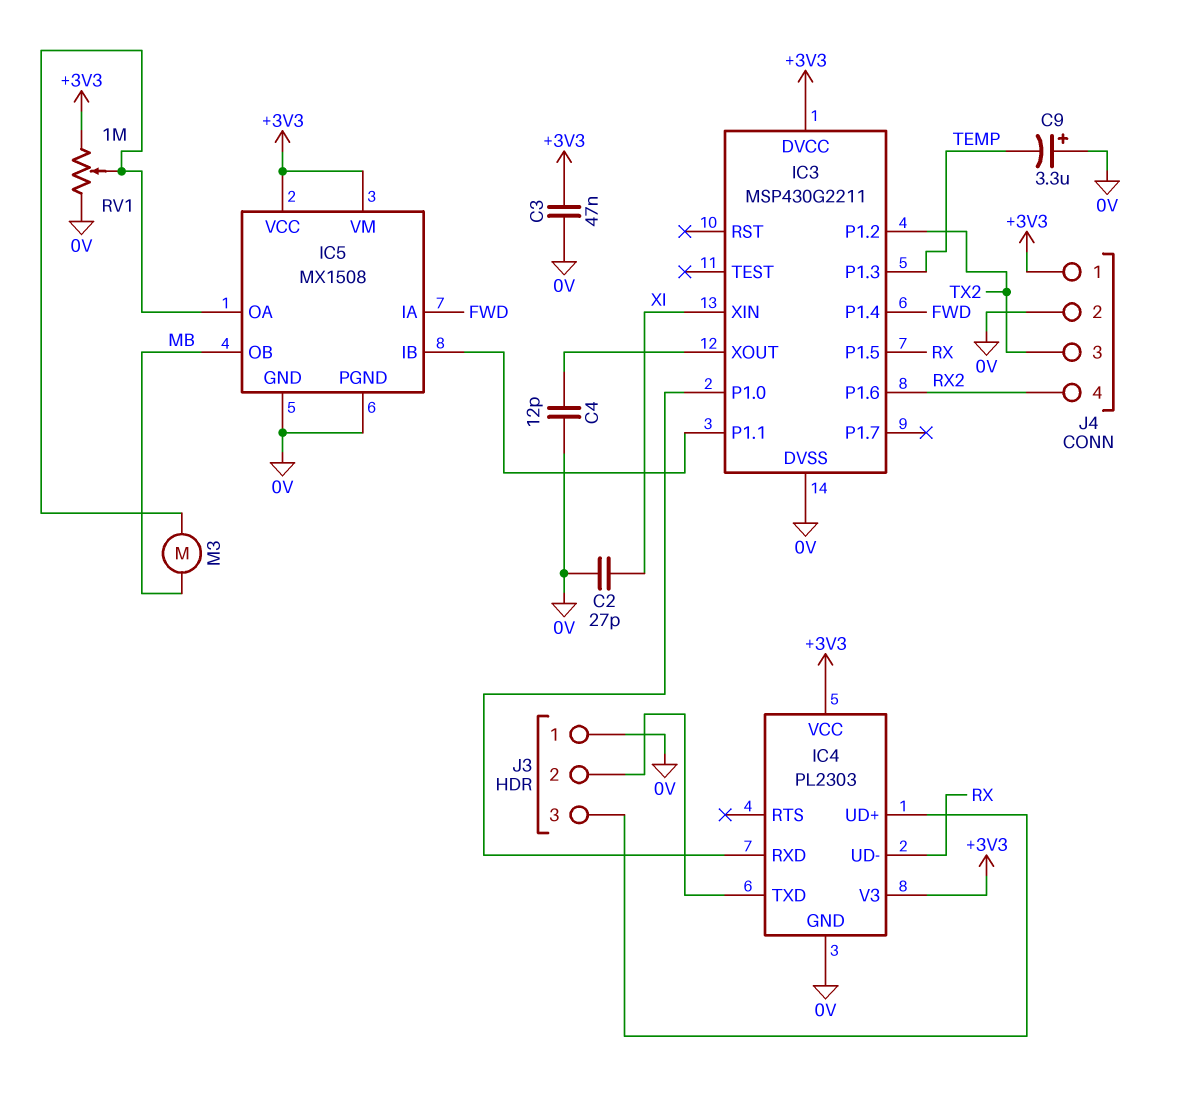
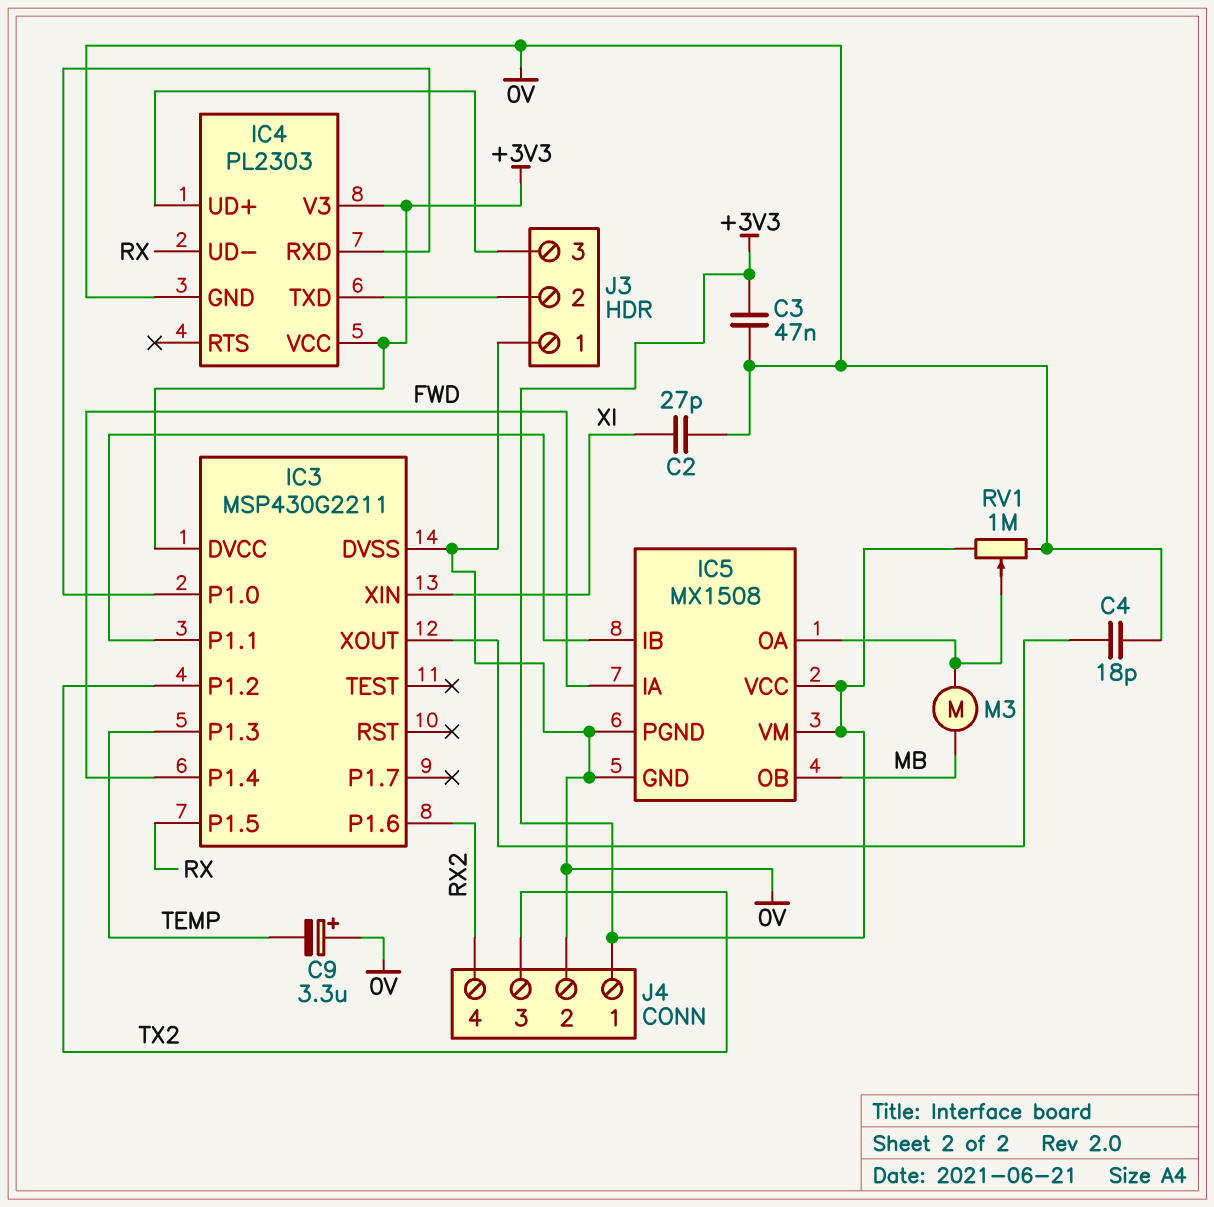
C4: 12pF (0V, IC3/XOUT) -> 18pF (0V, IC3/XOUT)

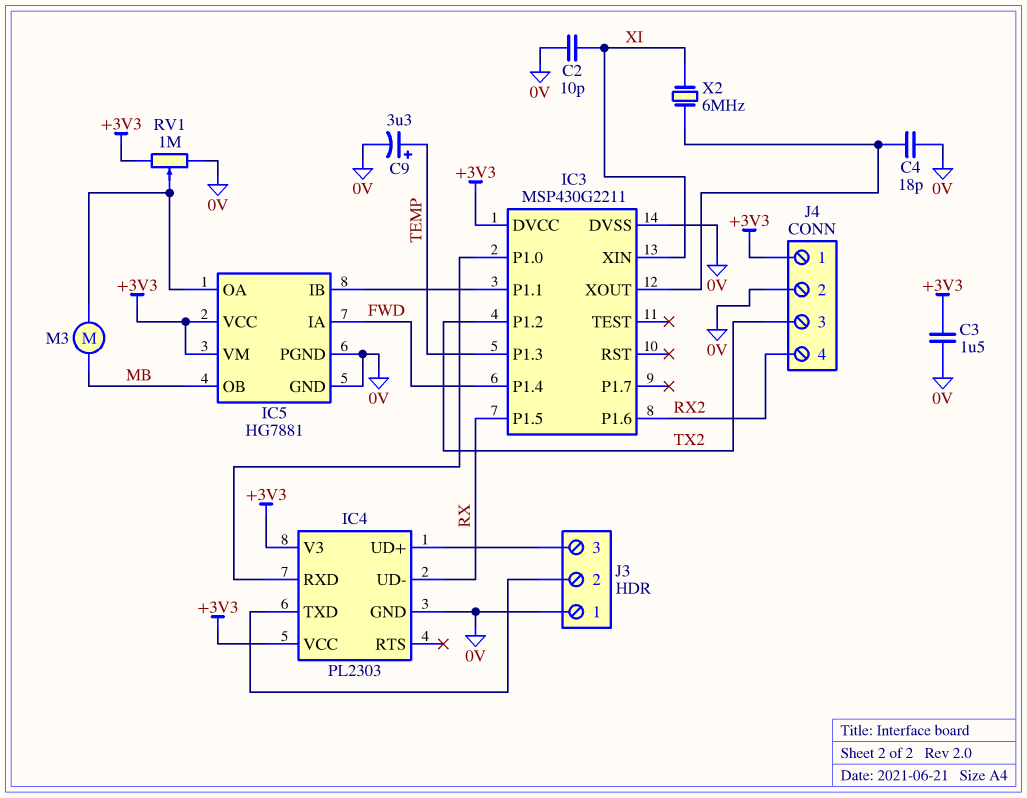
C2: 27pF (0V, XI) -> 10pF (0V, XI)
C3: 47nF (+3V3, 0V) -> 1.5uF (+3V3, 0V)
C9: 3.3uF (plus 0V, minus TEMP) -> 3.3uF (plus TEMP, minus 0V)
IC5: MX1508 -> HG7881
X2: none -> 6MHz (IC3/XOUT, XI)

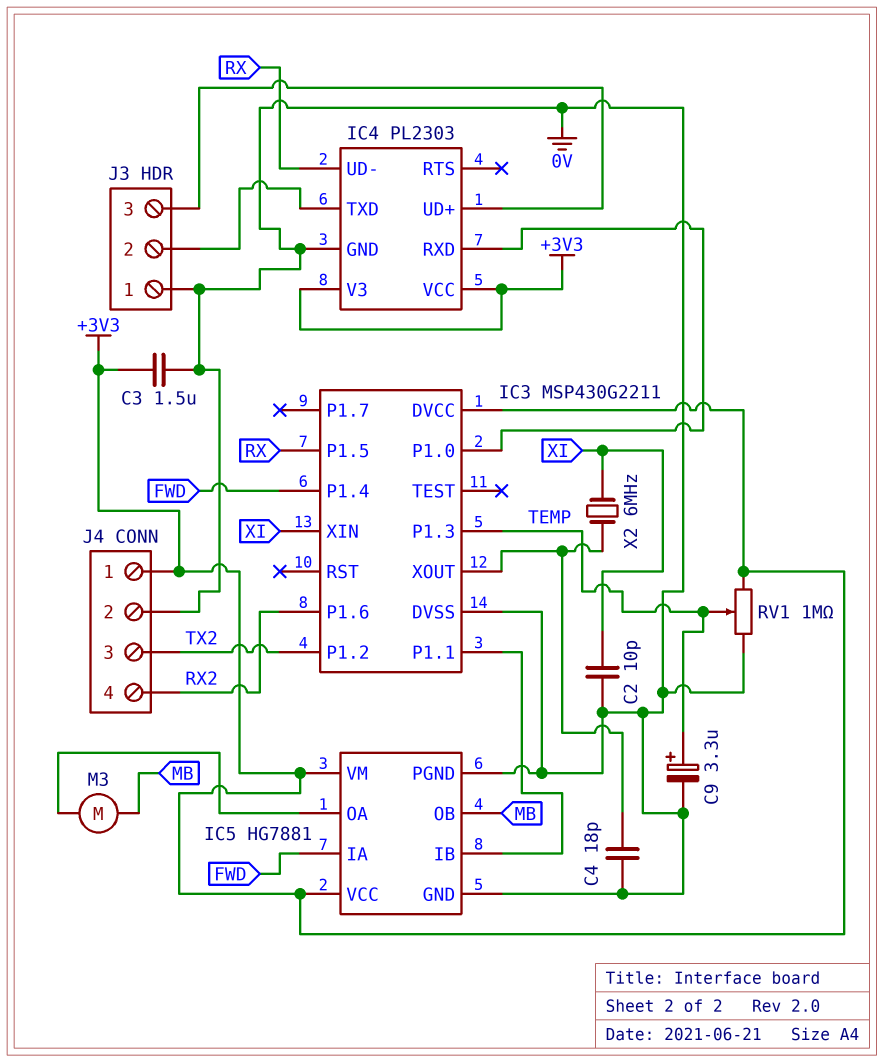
RV1: 1M (+3V3, 0V, wiper IC5/OA) -> 1M (+3V3, 0V, wiper TEMP)

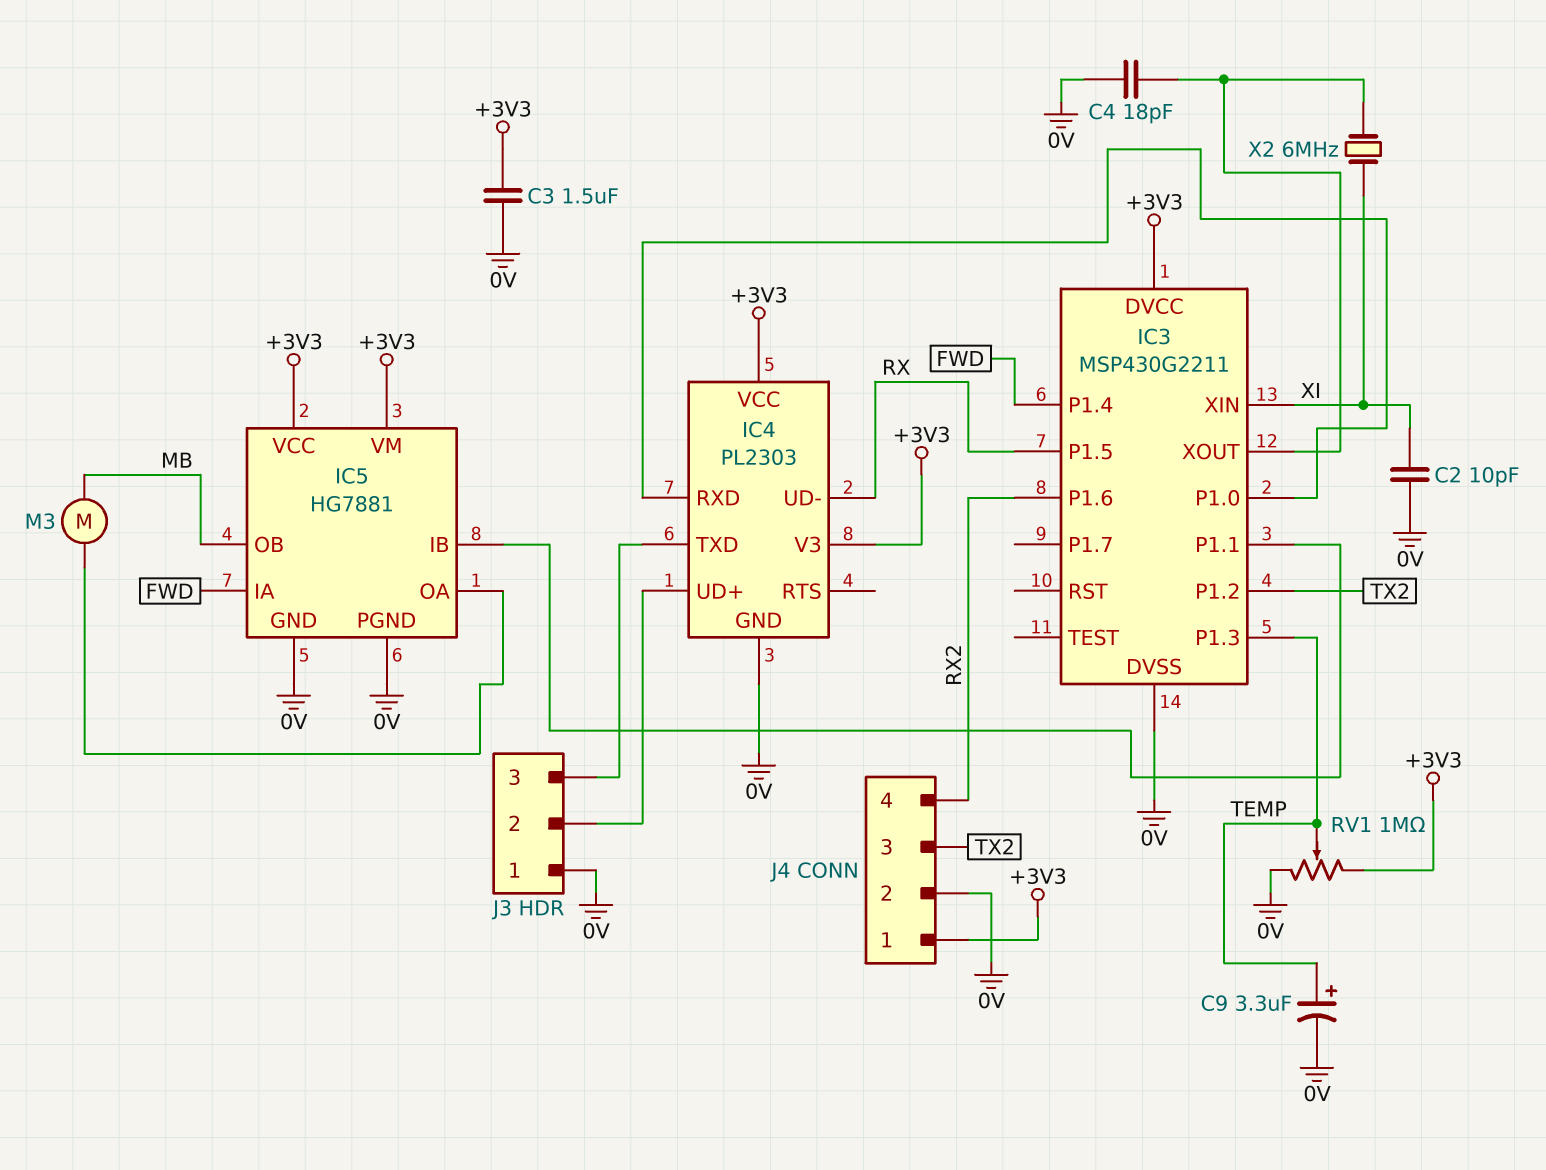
J3 pin 2: IC4/TXD -> IC4/UD+
J3 pin 3: IC4/UD+ -> IC4/TXD

